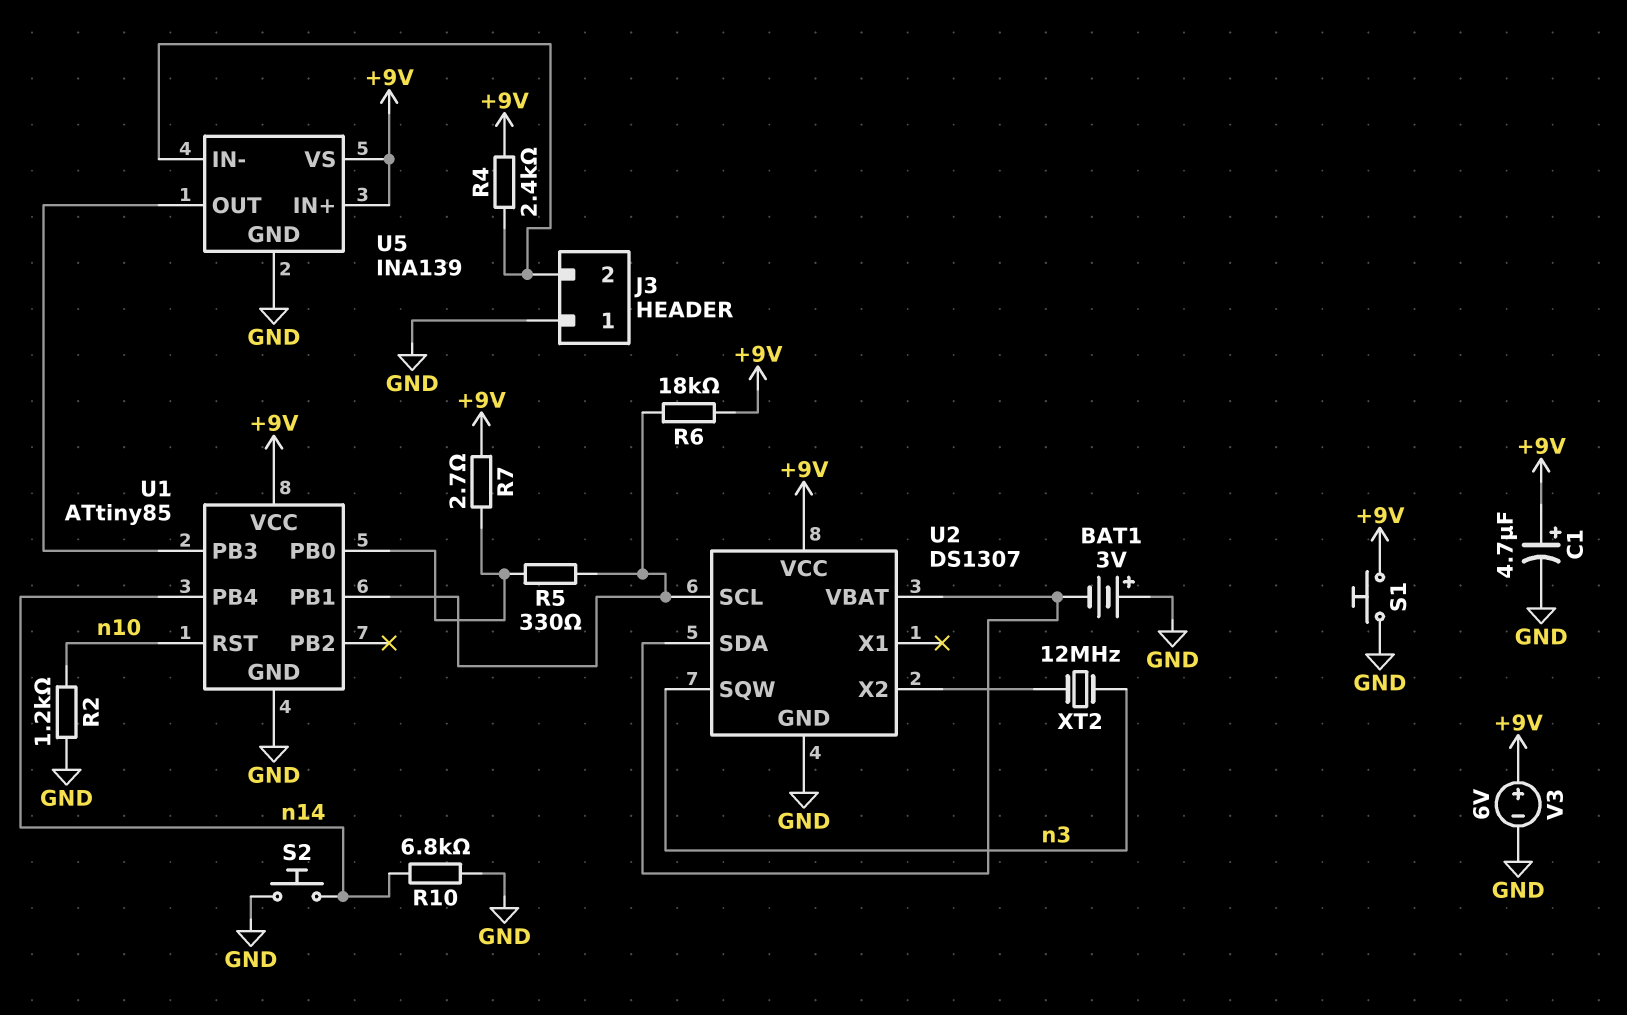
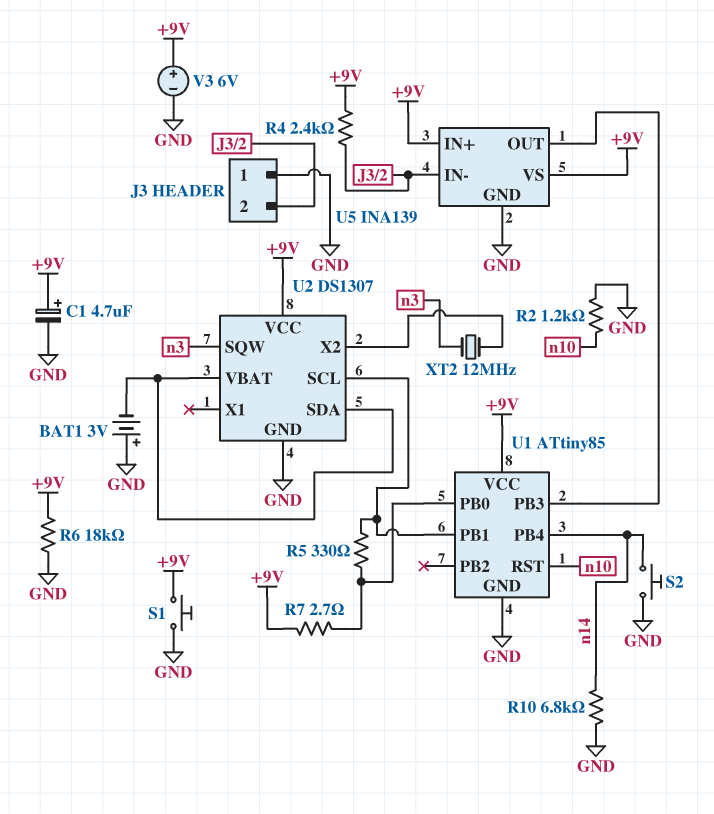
R6: 18k (+9V, U1/PB1) -> 18k (+9V, GND)

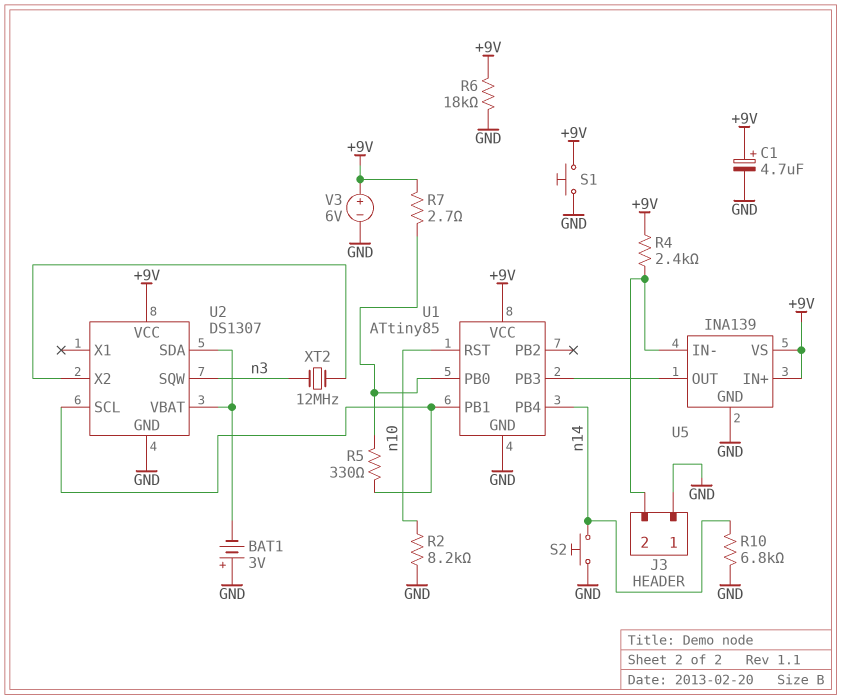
R2: 1.2k (GND, n10) -> 8.2k (GND, n10)

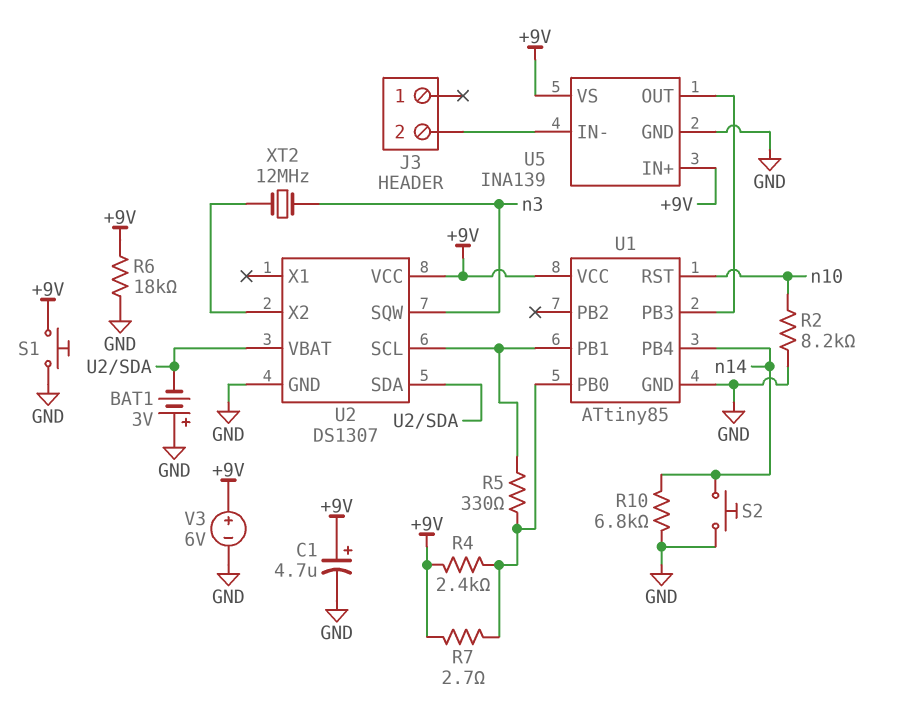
J3 pin 1: GND -> none
R4: 2.4k (+9V, J3/2) -> 2.4k (+9V, U1/PB0)

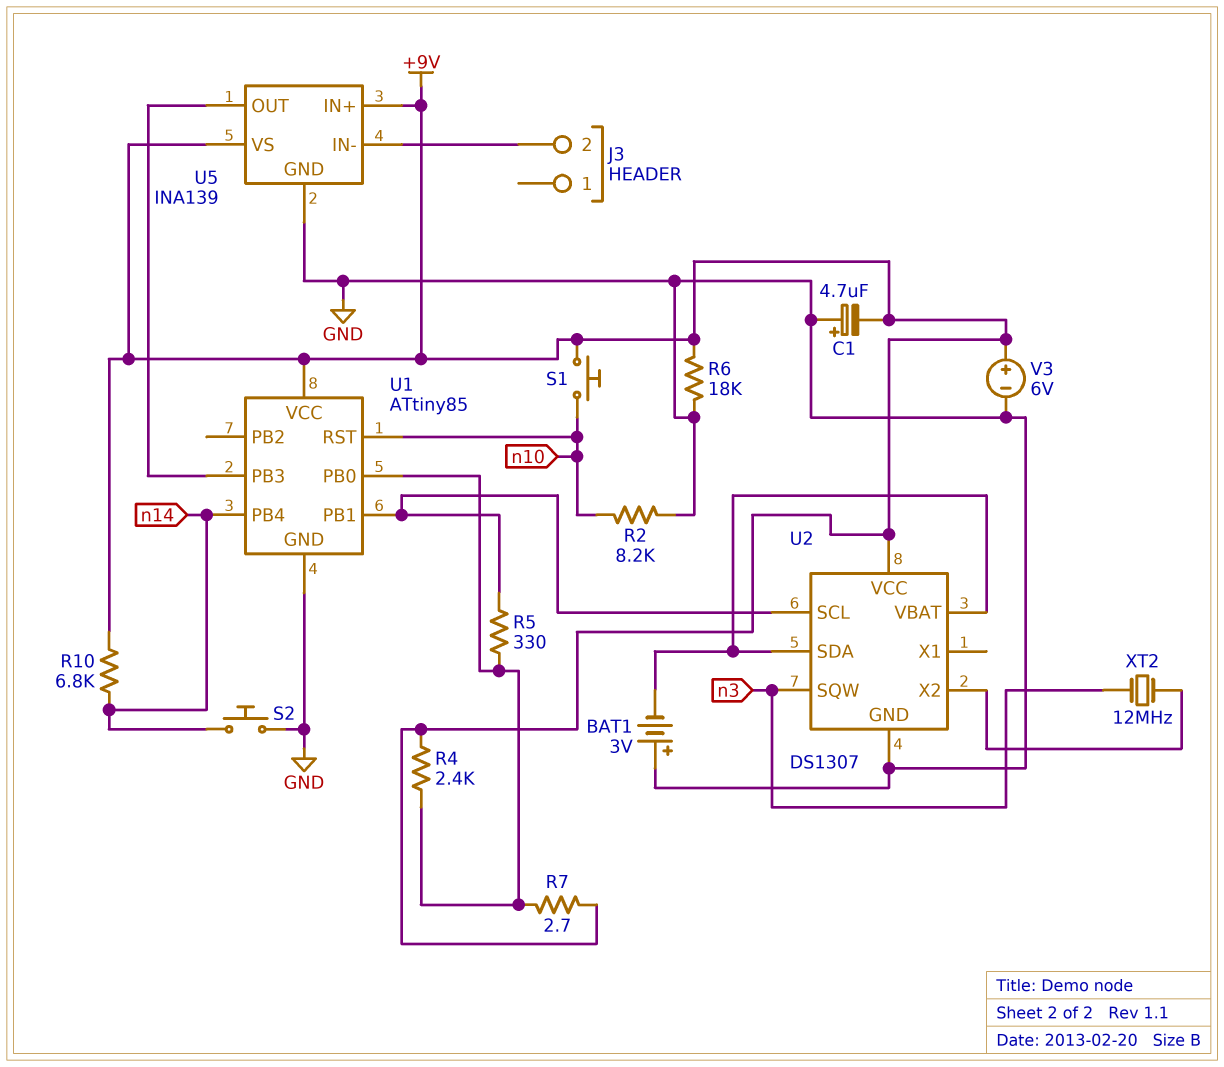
C1: 4.7uF (plus +9V, minus GND) -> 4.7uF (plus GND, minus +9V)
R10: 6.8k (GND, n14) -> 6.8k (+9V, n14)
S1: button (+9V, GND) -> button (+9V, n10)

